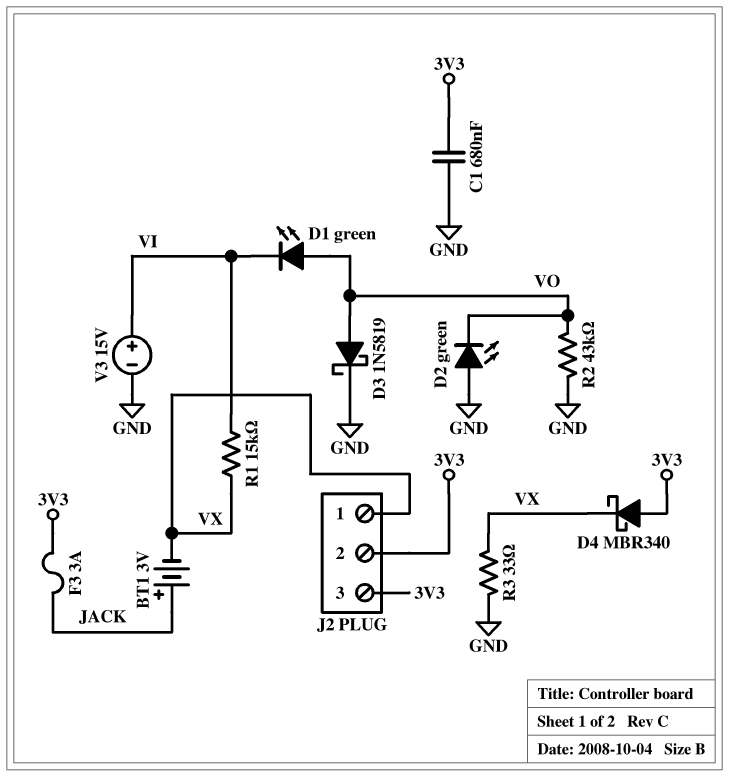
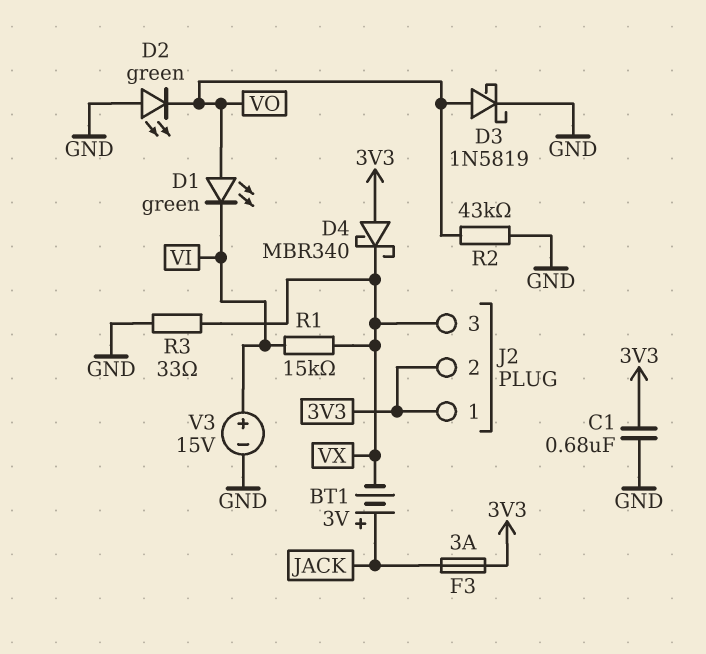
J2 pin 1: VX -> 3V3
J2 pin 3: 3V3 -> VX

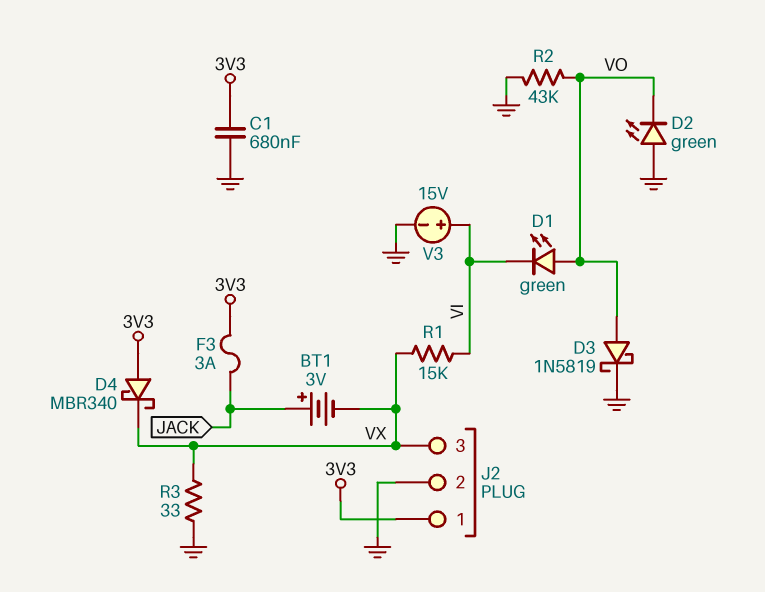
J2 pin 2: 3V3 -> GND

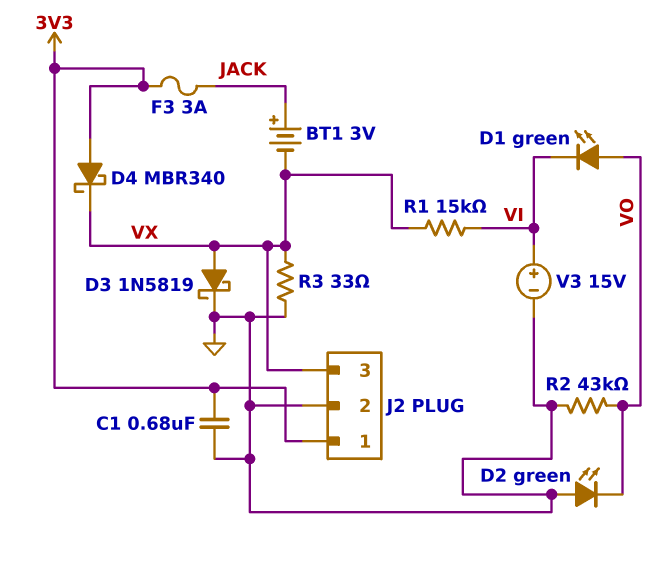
D3: schottky 1N5819 (A VO, K GND) -> schottky 1N5819 (A VX, K GND)

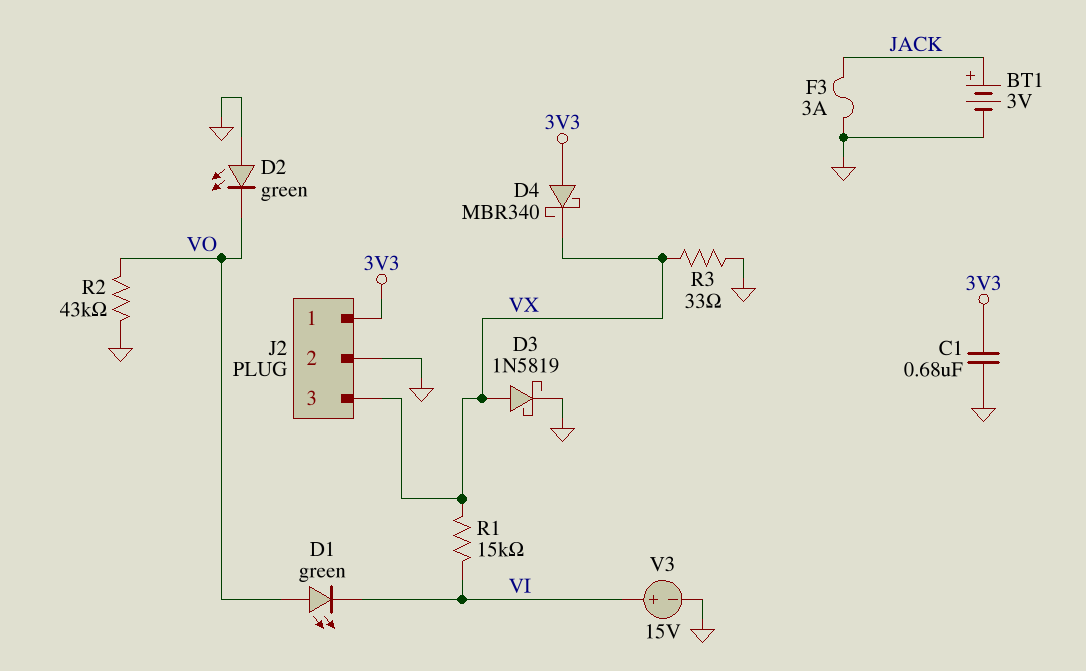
BT1: 3V (plus JACK, minus VX) -> 3V (plus JACK, minus GND)
F3: 3A (3V3, JACK) -> 3A (GND, JACK)

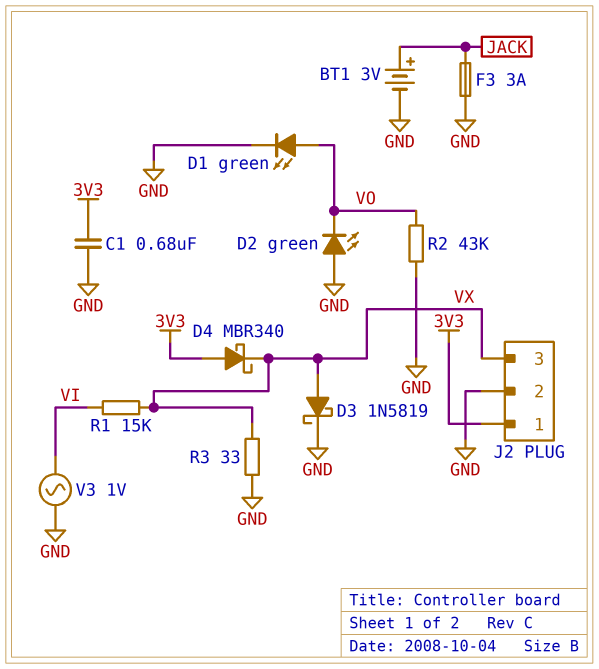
D1: LED green (A VO, K VI) -> LED green (A VO, K GND)
V3: 15V (plus VI, minus GND) -> AC 1V (GND, VI)

